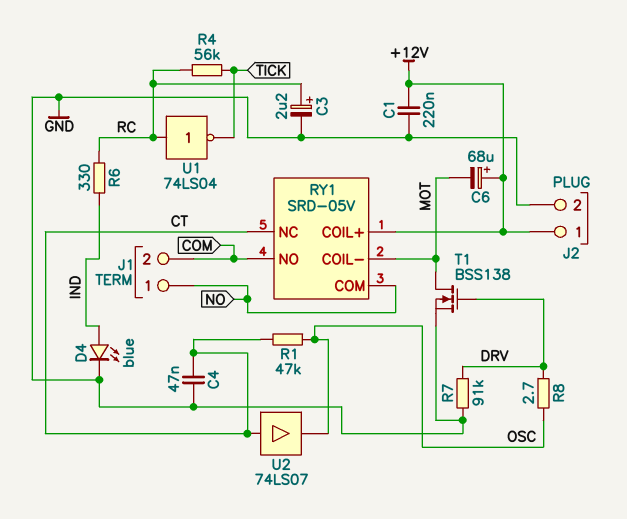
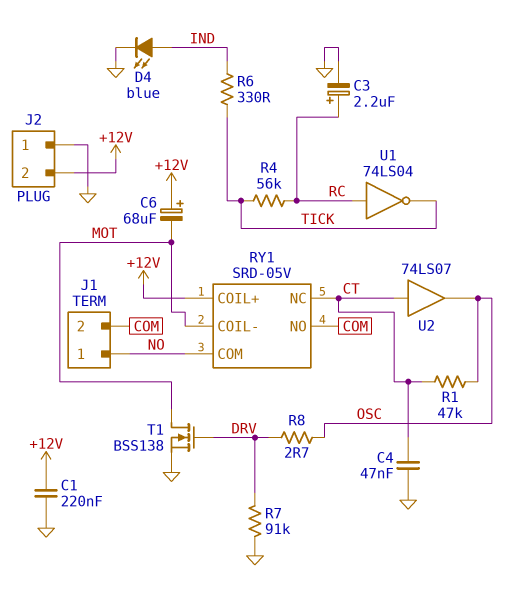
J2 pin 1: +12V -> GND
J2 pin 2: GND -> +12V
R6: 330 (IND, RC) -> 330 (IND, TICK)

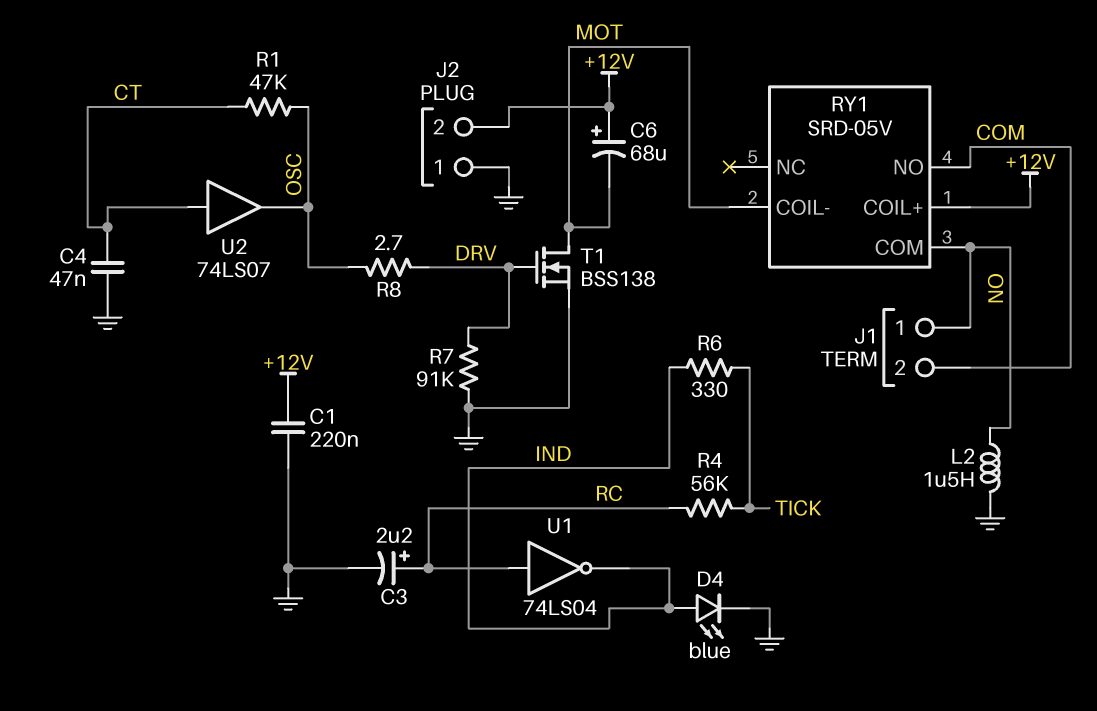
L2: none -> 1.5uH (GND, NO)
RY1 pin NC: CT -> none
U1: NOT 74LS04 (in RC, out TICK) -> NOT 74LS04 (in RC, out IND)

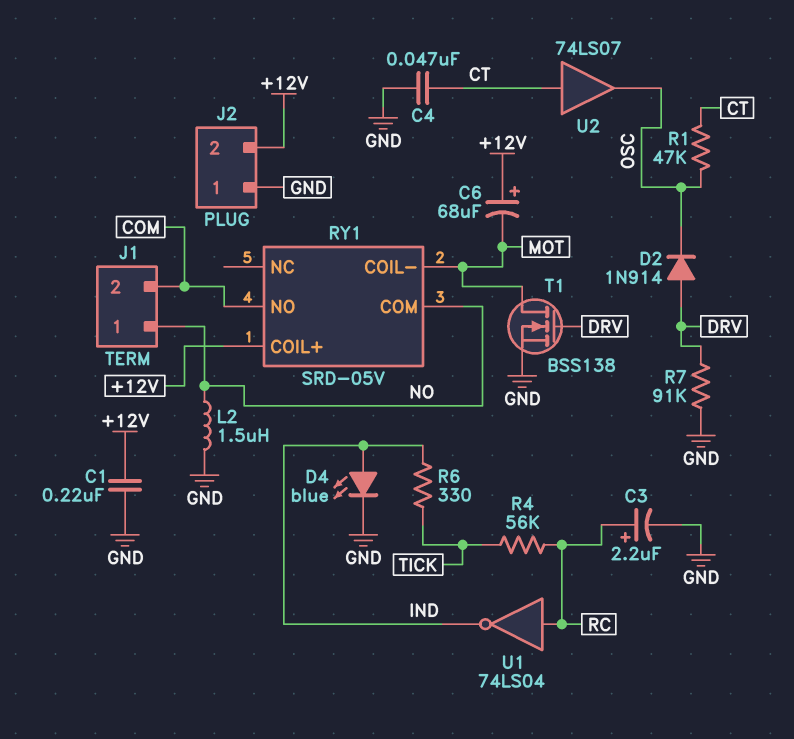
D2: none -> diode 1N914 (A DRV, K OSC)
R8: 2.7 (DRV, OSC) -> none

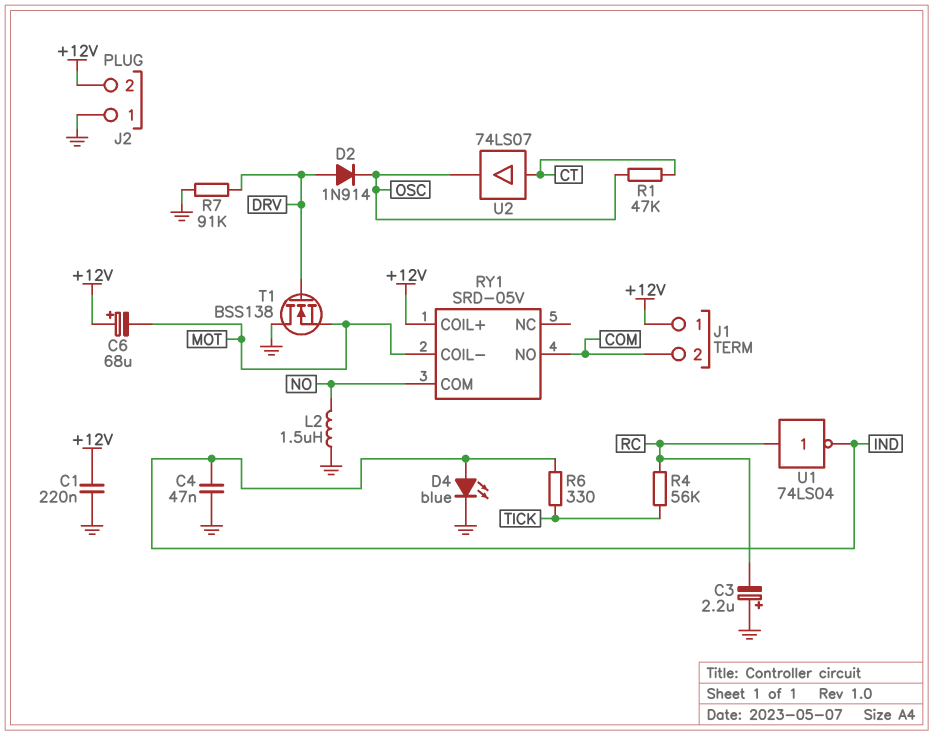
C3: 2.2uF (plus RC, minus GND) -> 2.2uF (plus GND, minus RC)
C4: 47nF (CT, GND) -> 47nF (GND, IND)
J1 pin 1: NO -> +12V
T1: NMOS BSS138 (G DRV, D MOT, S GND) -> NMOS BSS138 (G DRV, D GND, S MOT)

